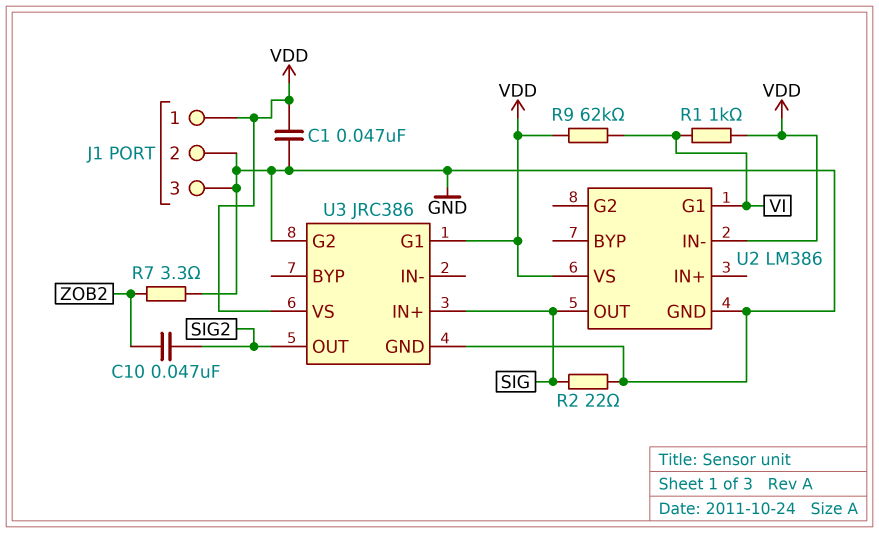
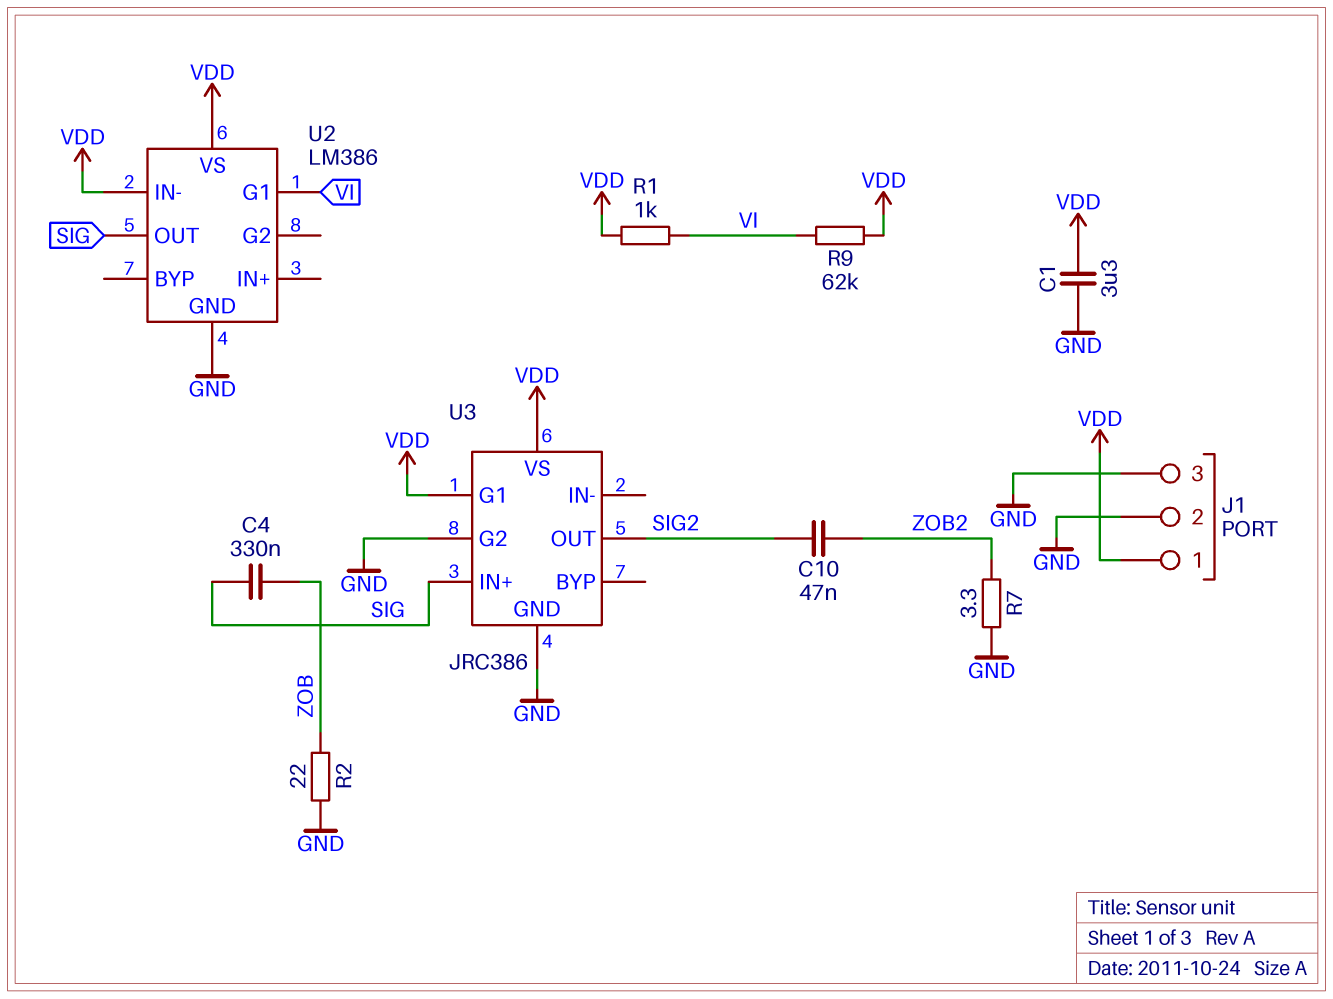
C1: 47nF (GND, VDD) -> 3.3uF (GND, VDD)
C4: none -> 330nF (SIG, ZOB)
R2: 22 (GND, SIG) -> 22 (GND, ZOB)

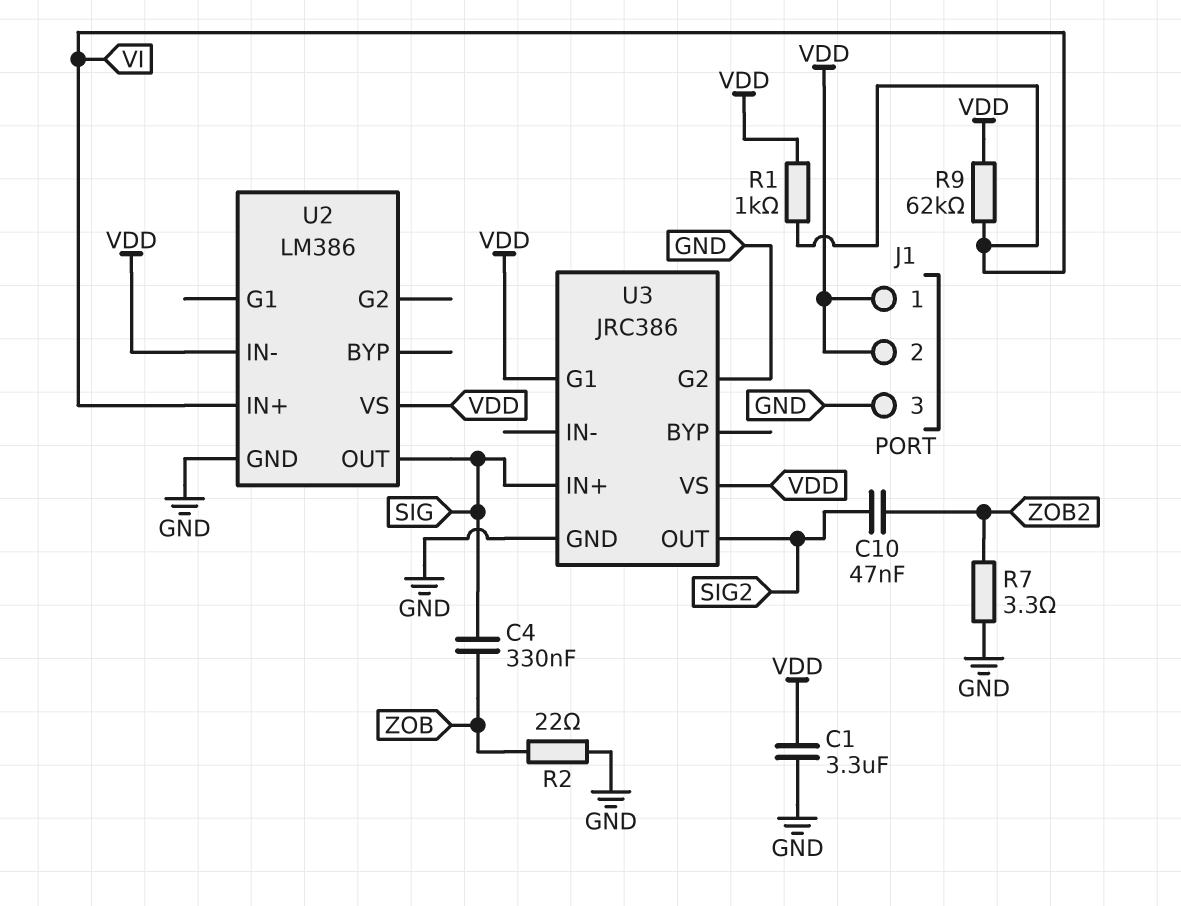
J1 pin 2: GND -> VDD
U2 pin G1: VI -> none
U2 pin IN+: none -> VI

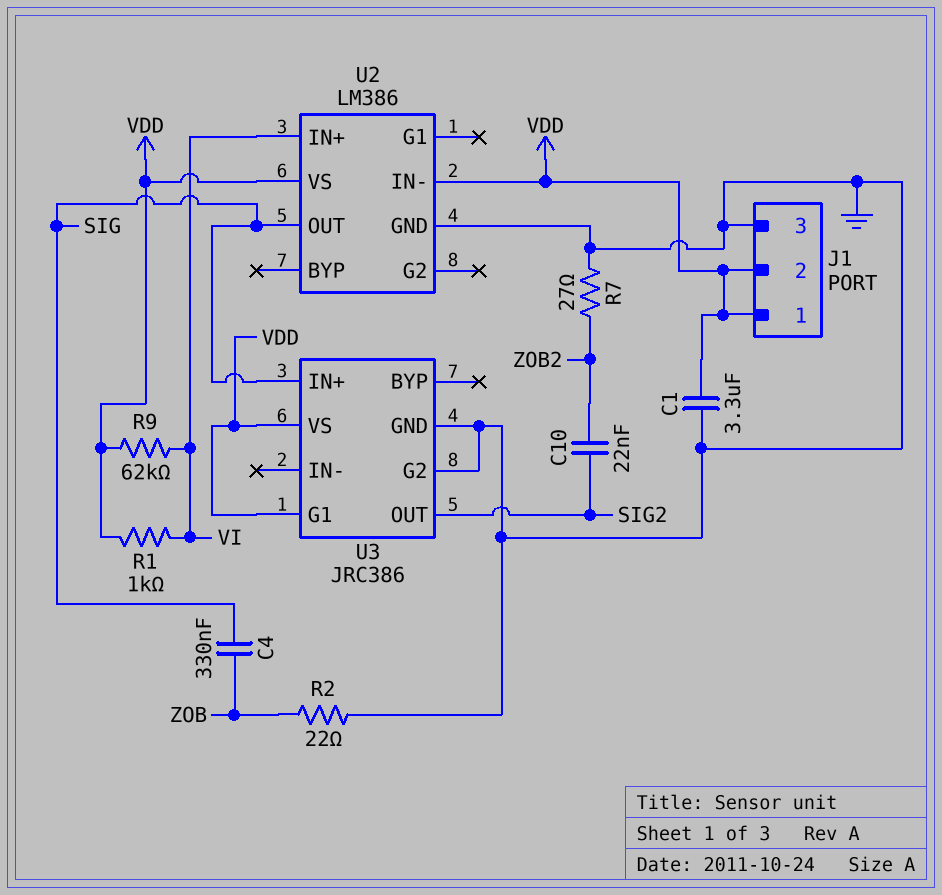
C10: 47nF (SIG2, ZOB2) -> 22nF (SIG2, ZOB2)
R7: 3.3 (GND, ZOB2) -> 27 (GND, ZOB2)

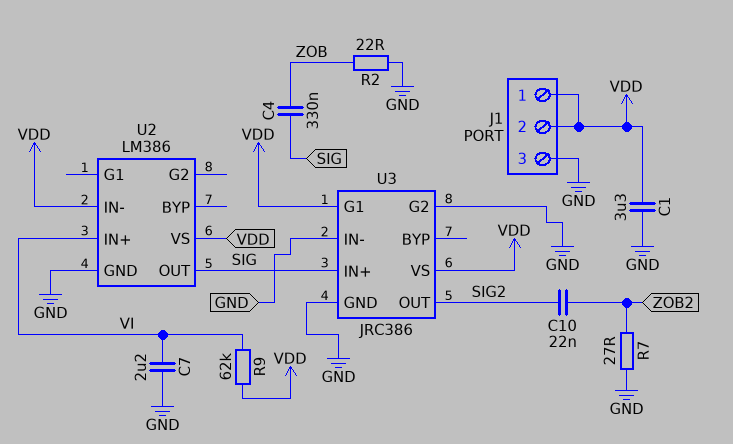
C7: none -> 2.2uF (GND, VI)
R1: 1k (VDD, VI) -> none
U3 pin IN-: none -> GND

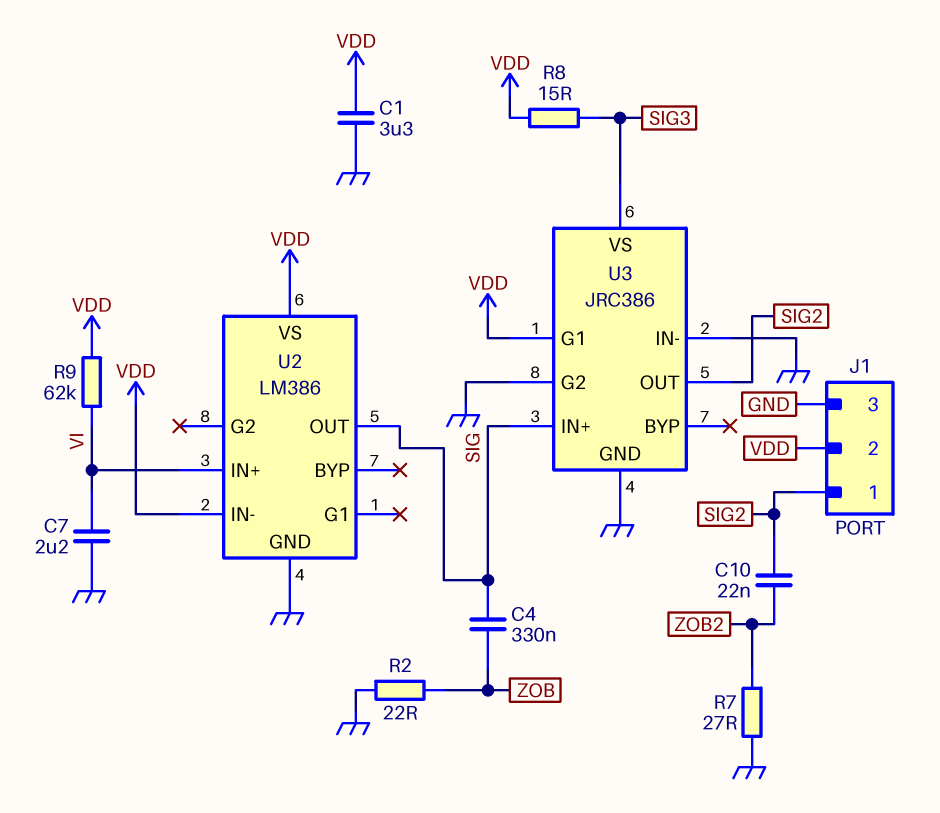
J1 pin 1: VDD -> SIG2
R8: none -> 15 (SIG3, VDD)
U3 pin VS: VDD -> SIG3

